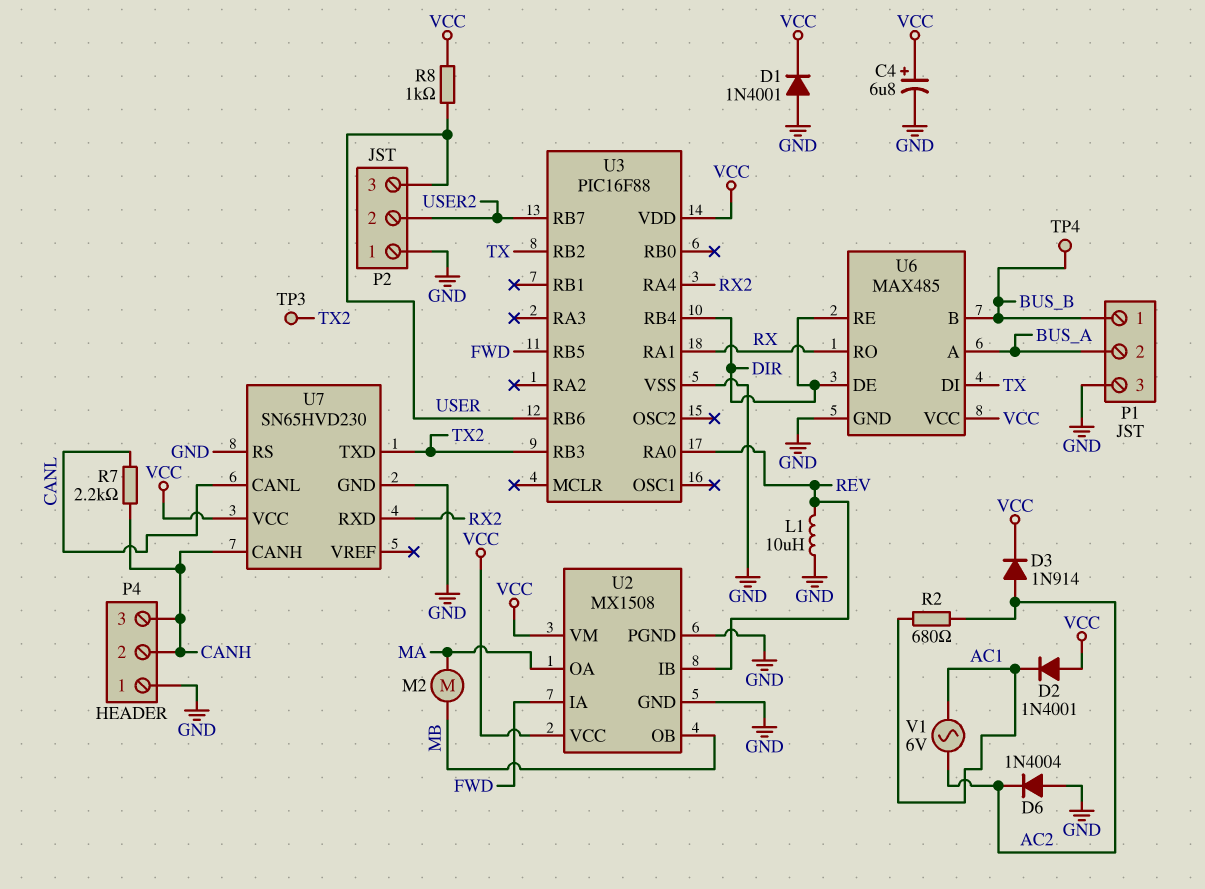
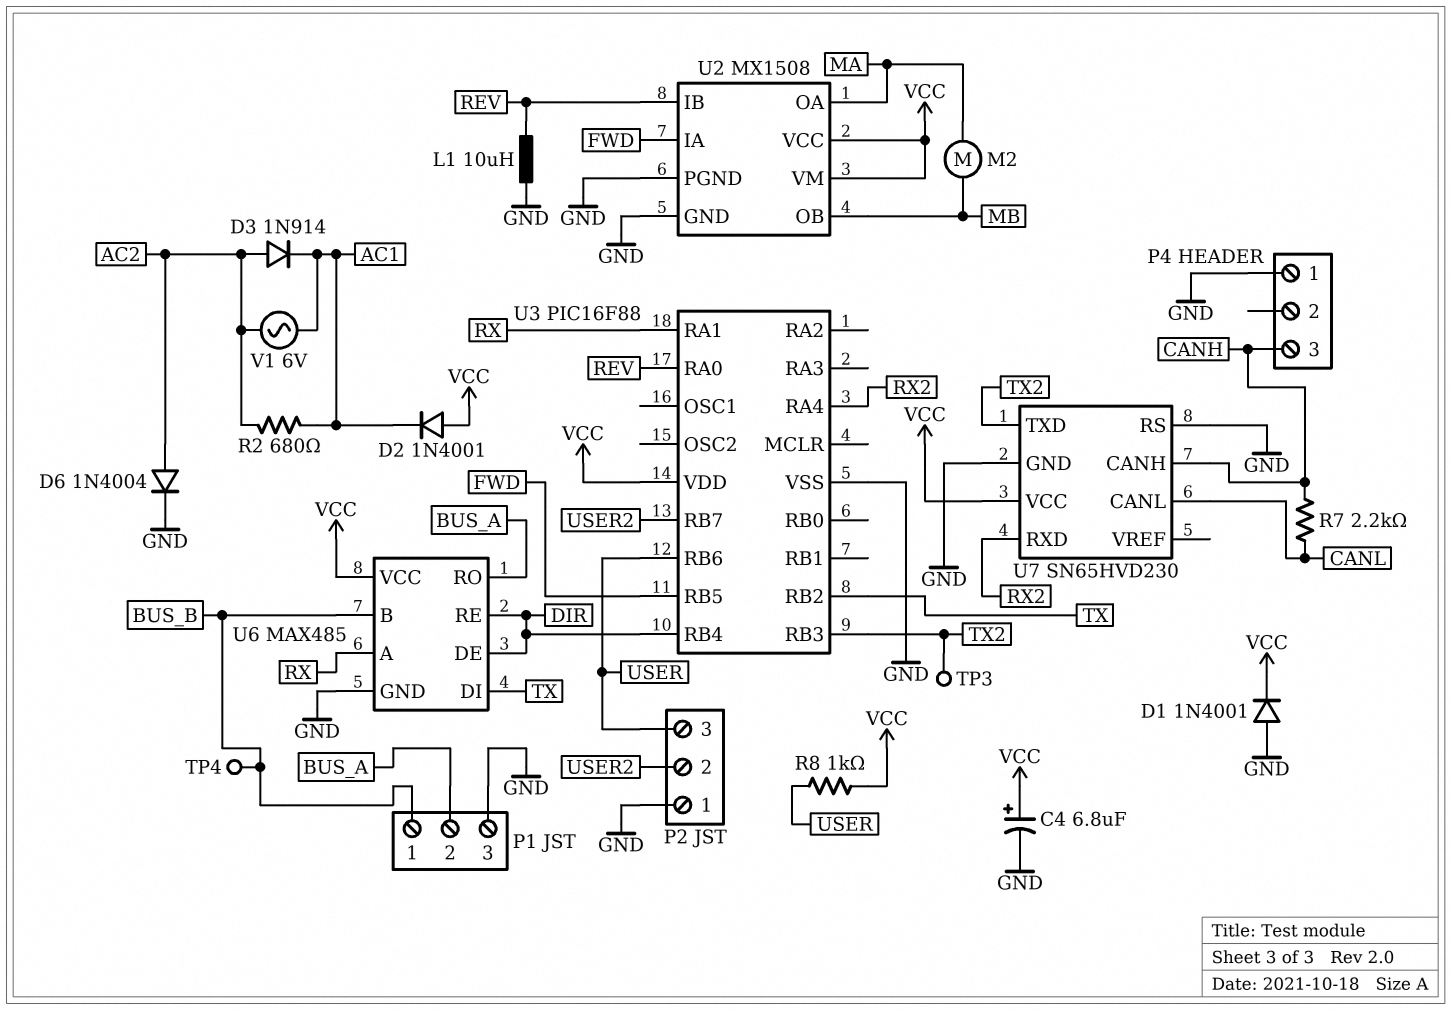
D3: diode 1N914 (A AC2, K VCC) -> diode 1N914 (A AC2, K AC1)
D6: diode 1N4004 (A GND, K AC2) -> diode 1N4004 (A AC2, K GND)
P4 pin 2: CANH -> none
U6 pin A: BUS_A -> RX
U6 pin RO: RX -> BUS_A

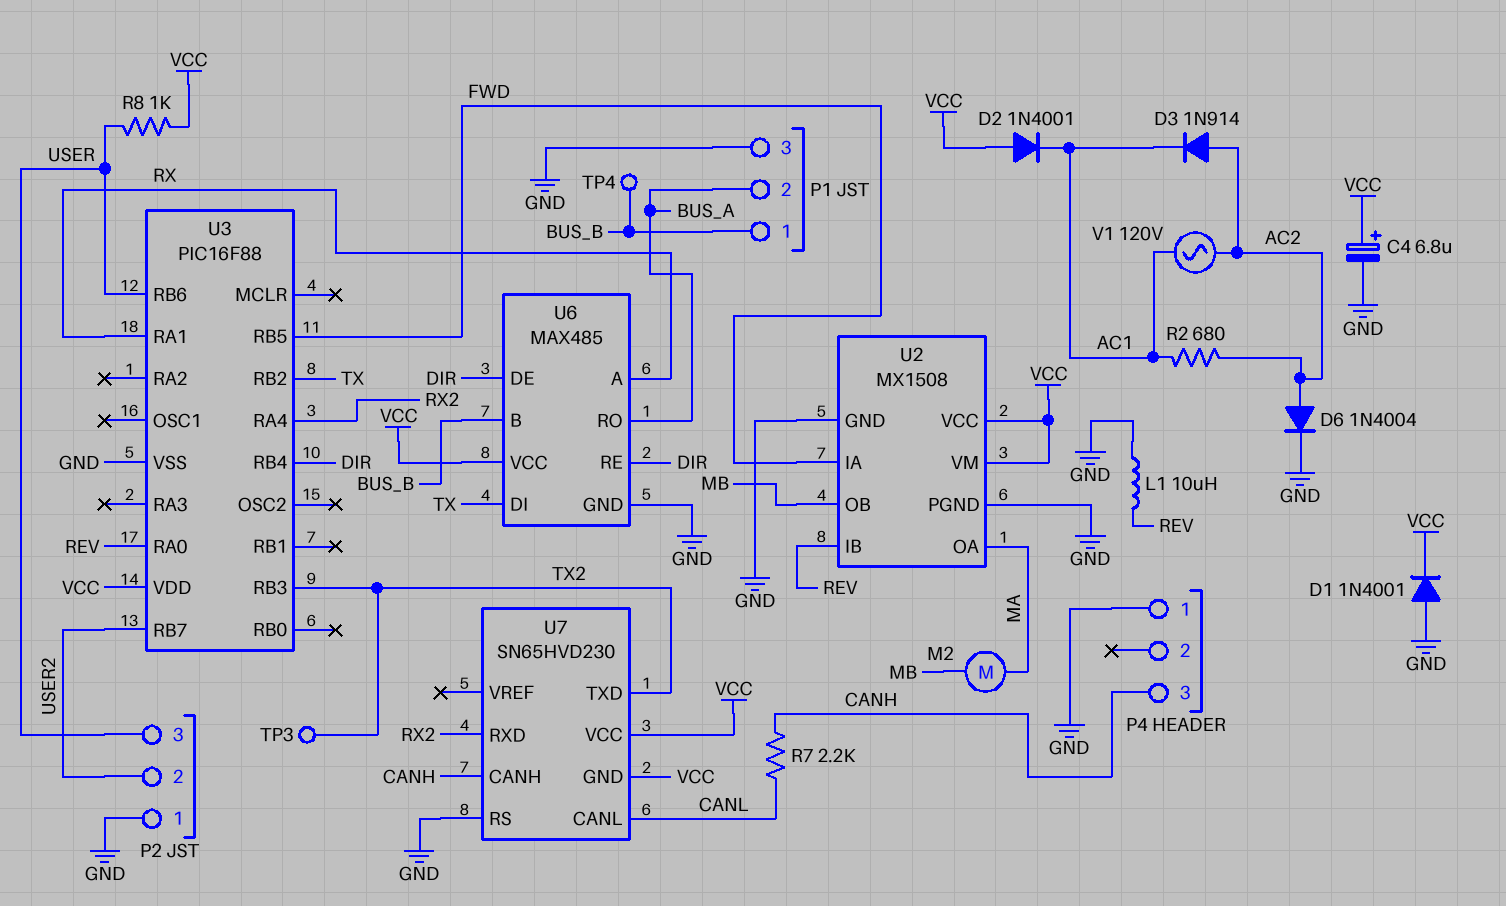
U7 pin GND: GND -> VCC
V1: AC 6V (AC1, AC2) -> AC 120V (AC1, AC2)

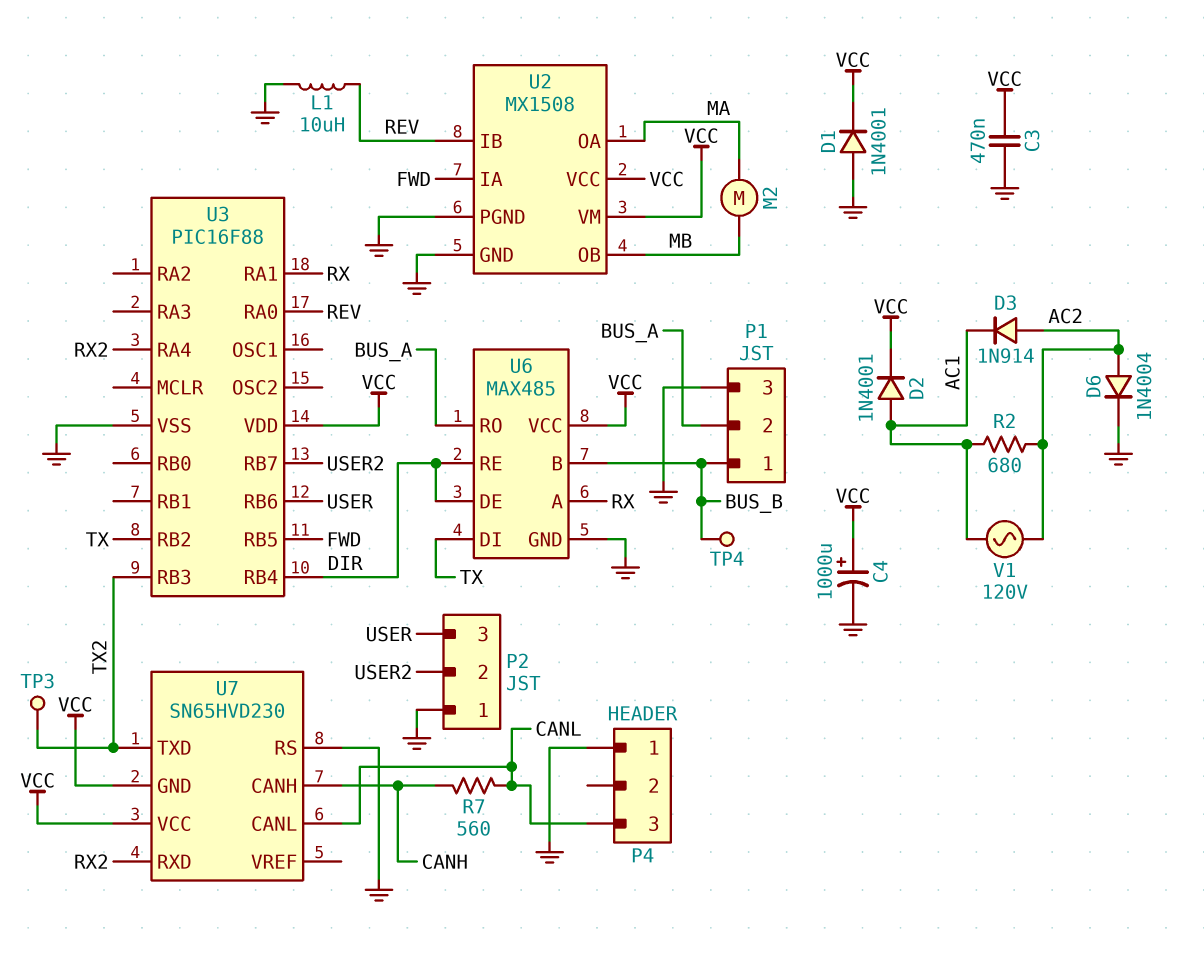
C3: none -> 470nF (GND, VCC)
C4: 6.8uF (plus VCC, minus GND) -> 1000uF (plus VCC, minus GND)
D2: diode 1N4001 (A VCC, K AC1) -> diode 1N4001 (A AC1, K VCC)
P4 pin 3: CANH -> CANL
R7: 2.2k (CANH, CANL) -> 560 (CANH, CANL)
R8: 1k (USER, VCC) -> none

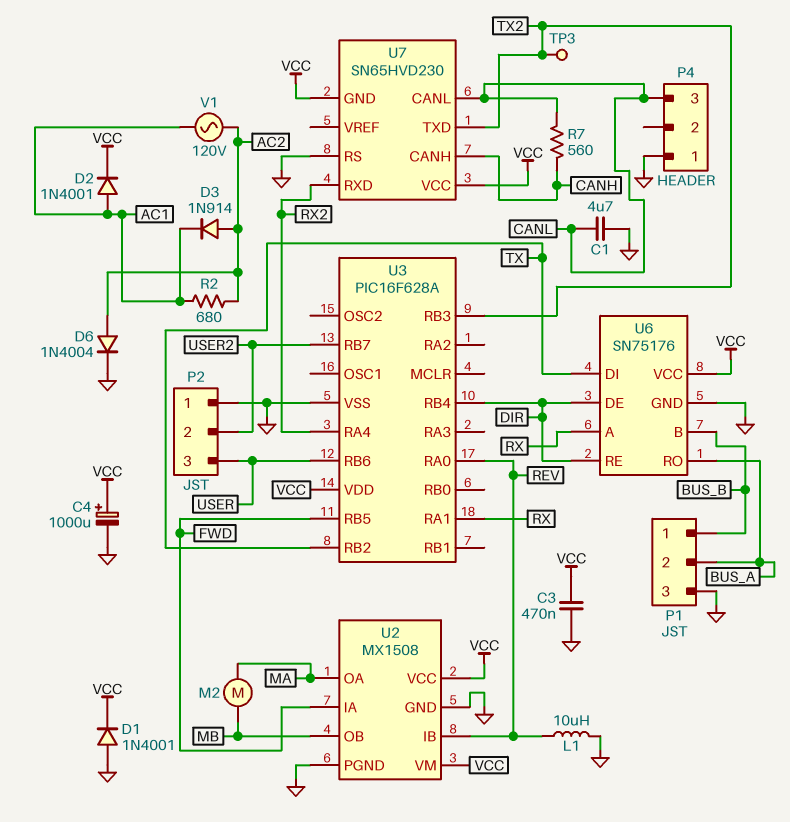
C1: none -> 4.7uF (CANL, GND)
TP4: test point (BUS_B) -> none
U3: PIC16F88 -> PIC16F628A
U6: MAX485 -> SN75176

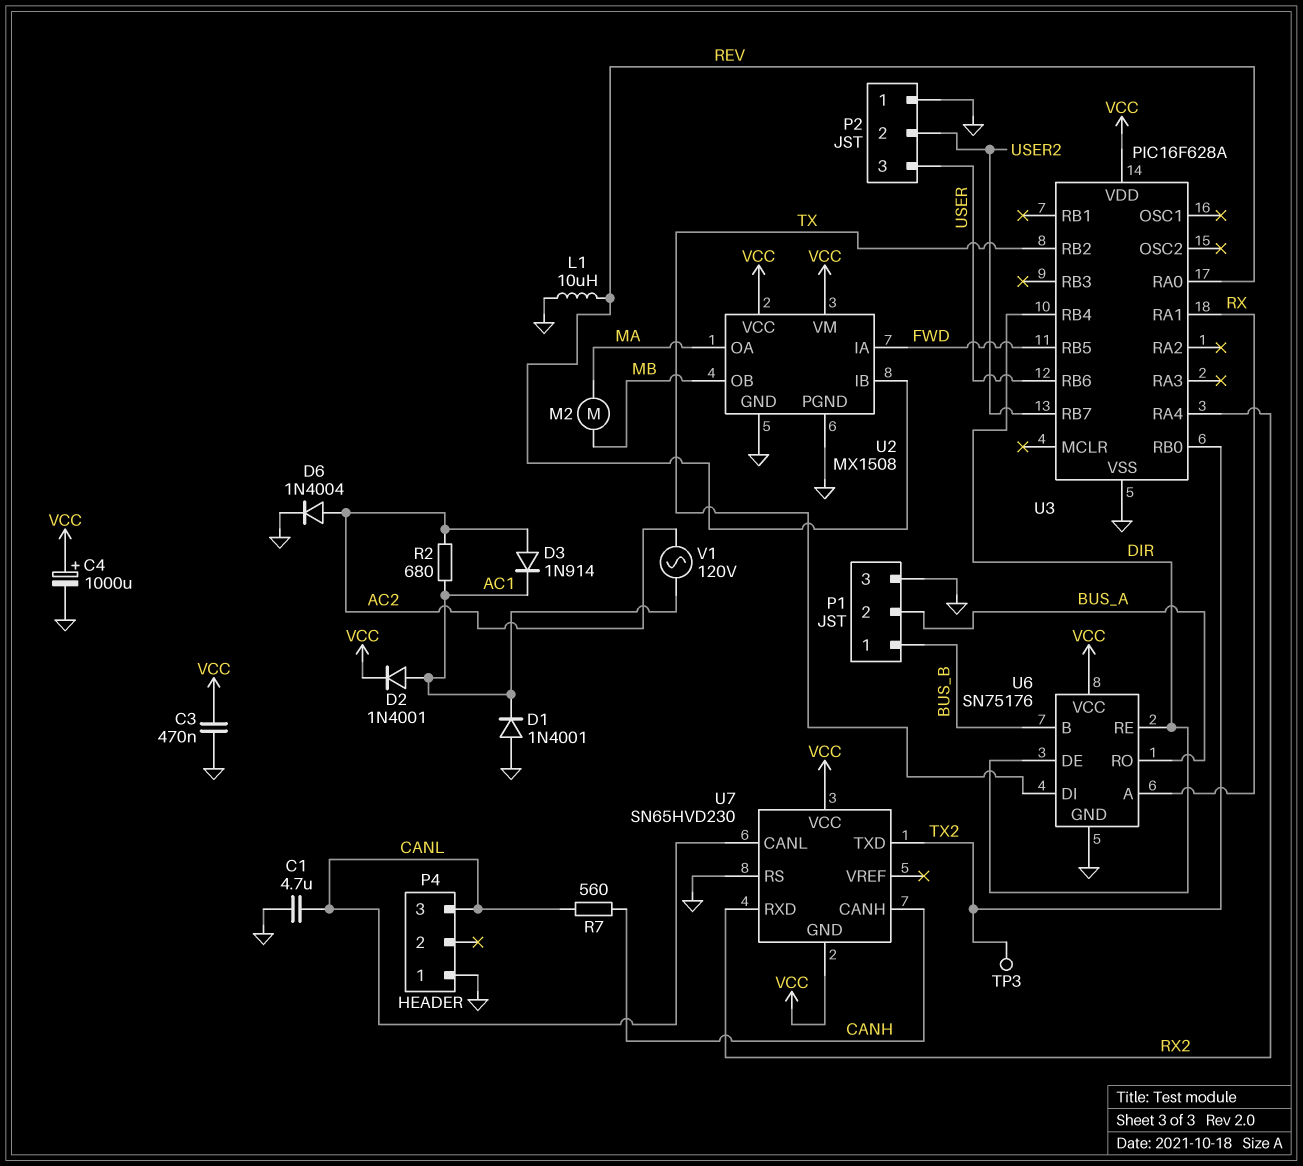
D1: diode 1N4001 (A GND, K VCC) -> diode 1N4001 (A GND, K AC1)
U3 pin RB0: none -> TX2
U3 pin RB3: TX2 -> none

